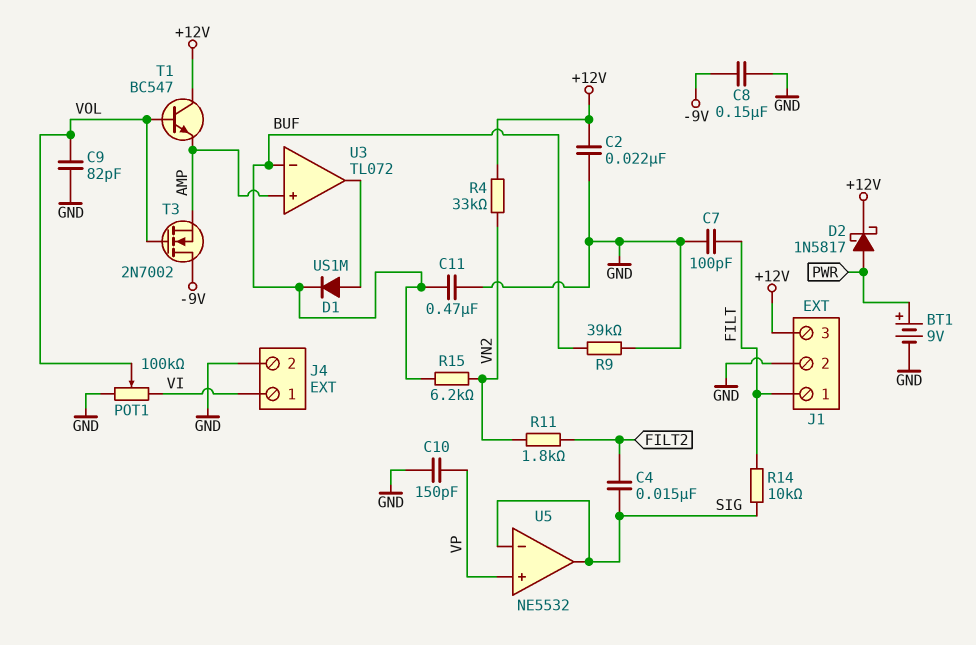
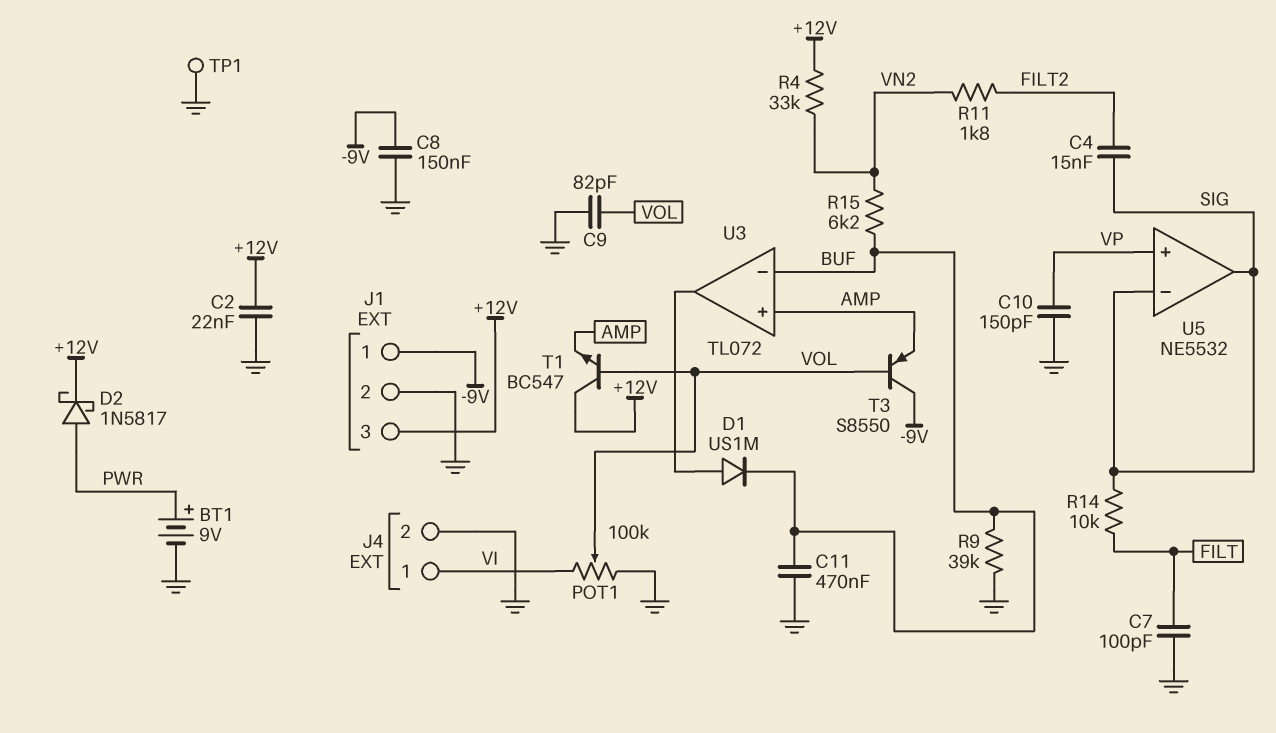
J1 pin 1: FILT -> -9V
T3: NMOS 2N7002 (G VOL, D -9V, S AMP) -> PNP S8550 (B VOL, C -9V, E AMP)
TP1: none -> test point (GND)

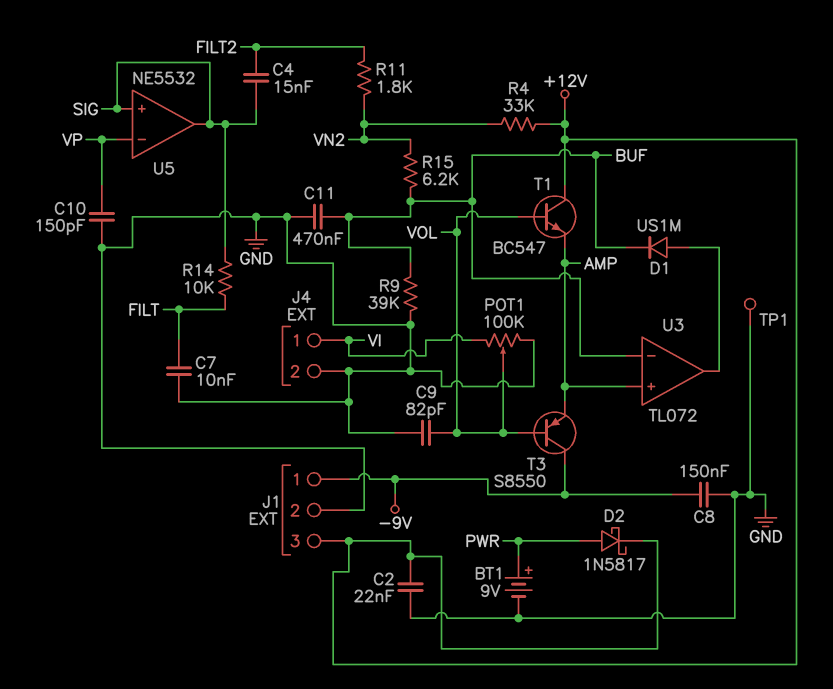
C7: 100pF (FILT, GND) -> 10nF (FILT, GND)
U5 pin in+: VP -> SIG
U5 pin in-: SIG -> VP

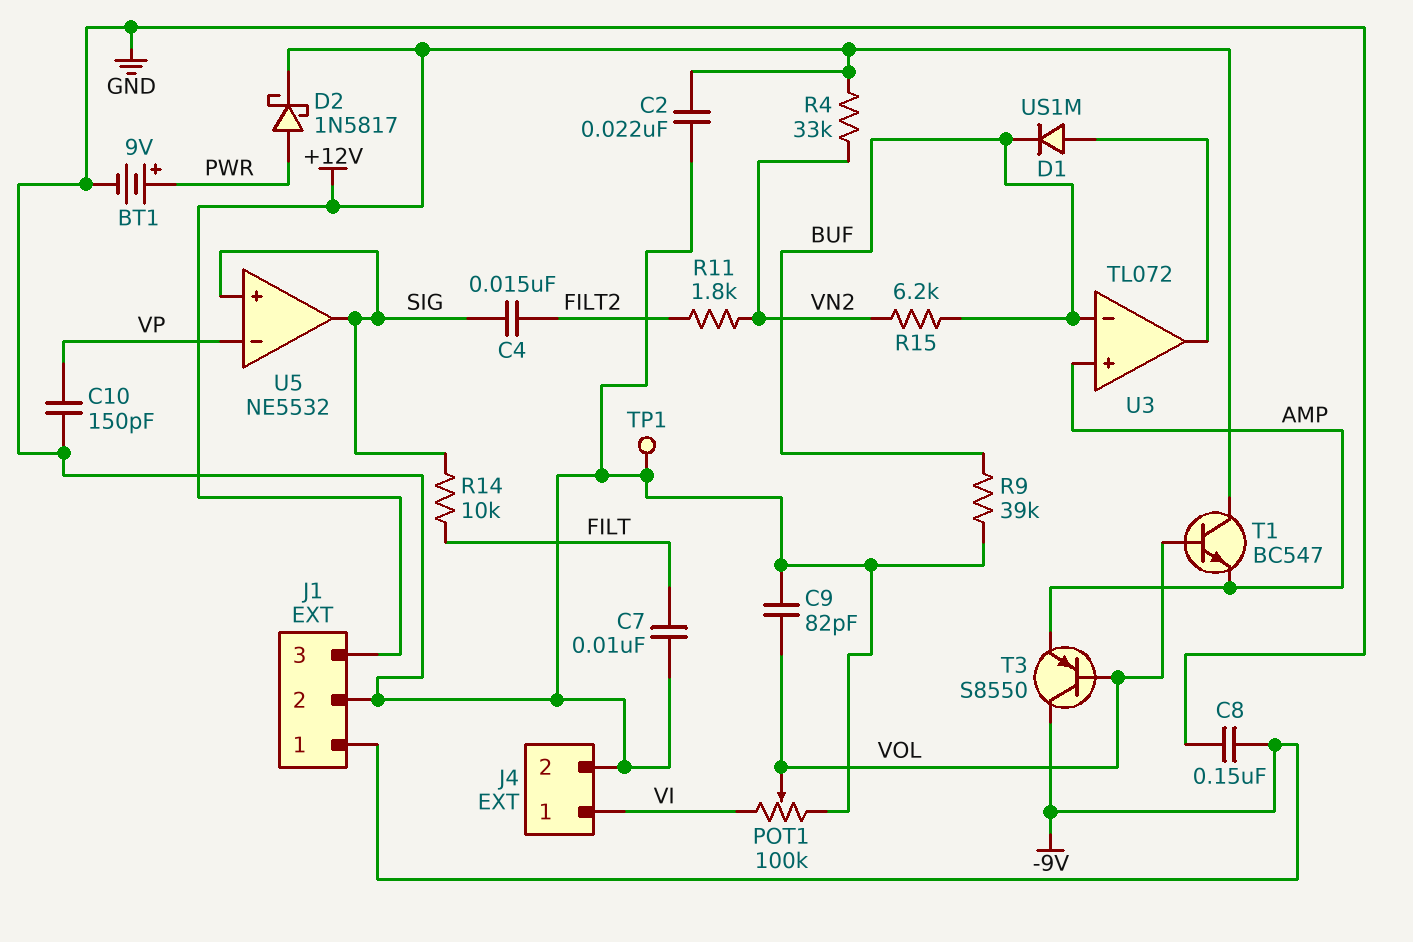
C11: 470nF (BUF, GND) -> none

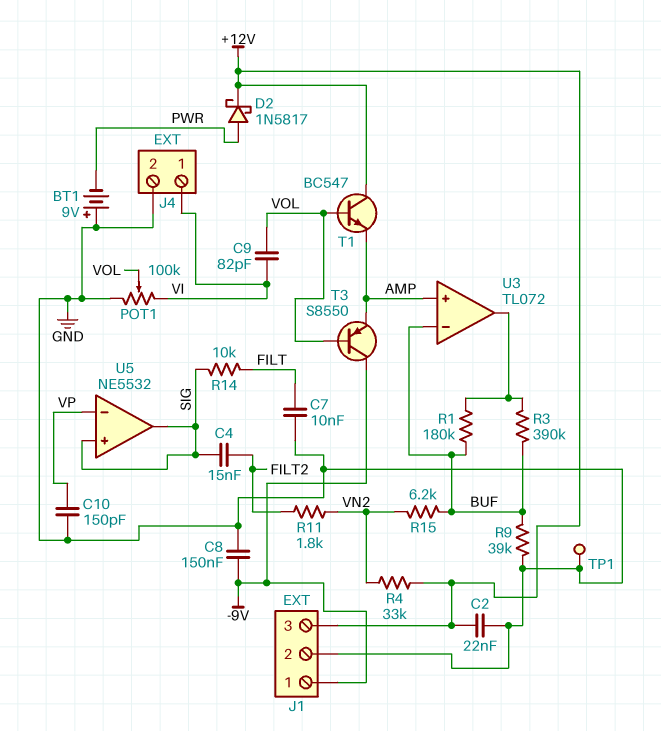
BT1: 9V (plus PWR, minus GND) -> 9V (plus GND, minus PWR)
C9: 82pF (GND, VOL) -> 82pF (VI, VOL)
D1: diode US1M (A U3/out, K BUF) -> none
R1: none -> 180k (BUF, U3/out)
R3: none -> 390k (BUF, U3/out)

